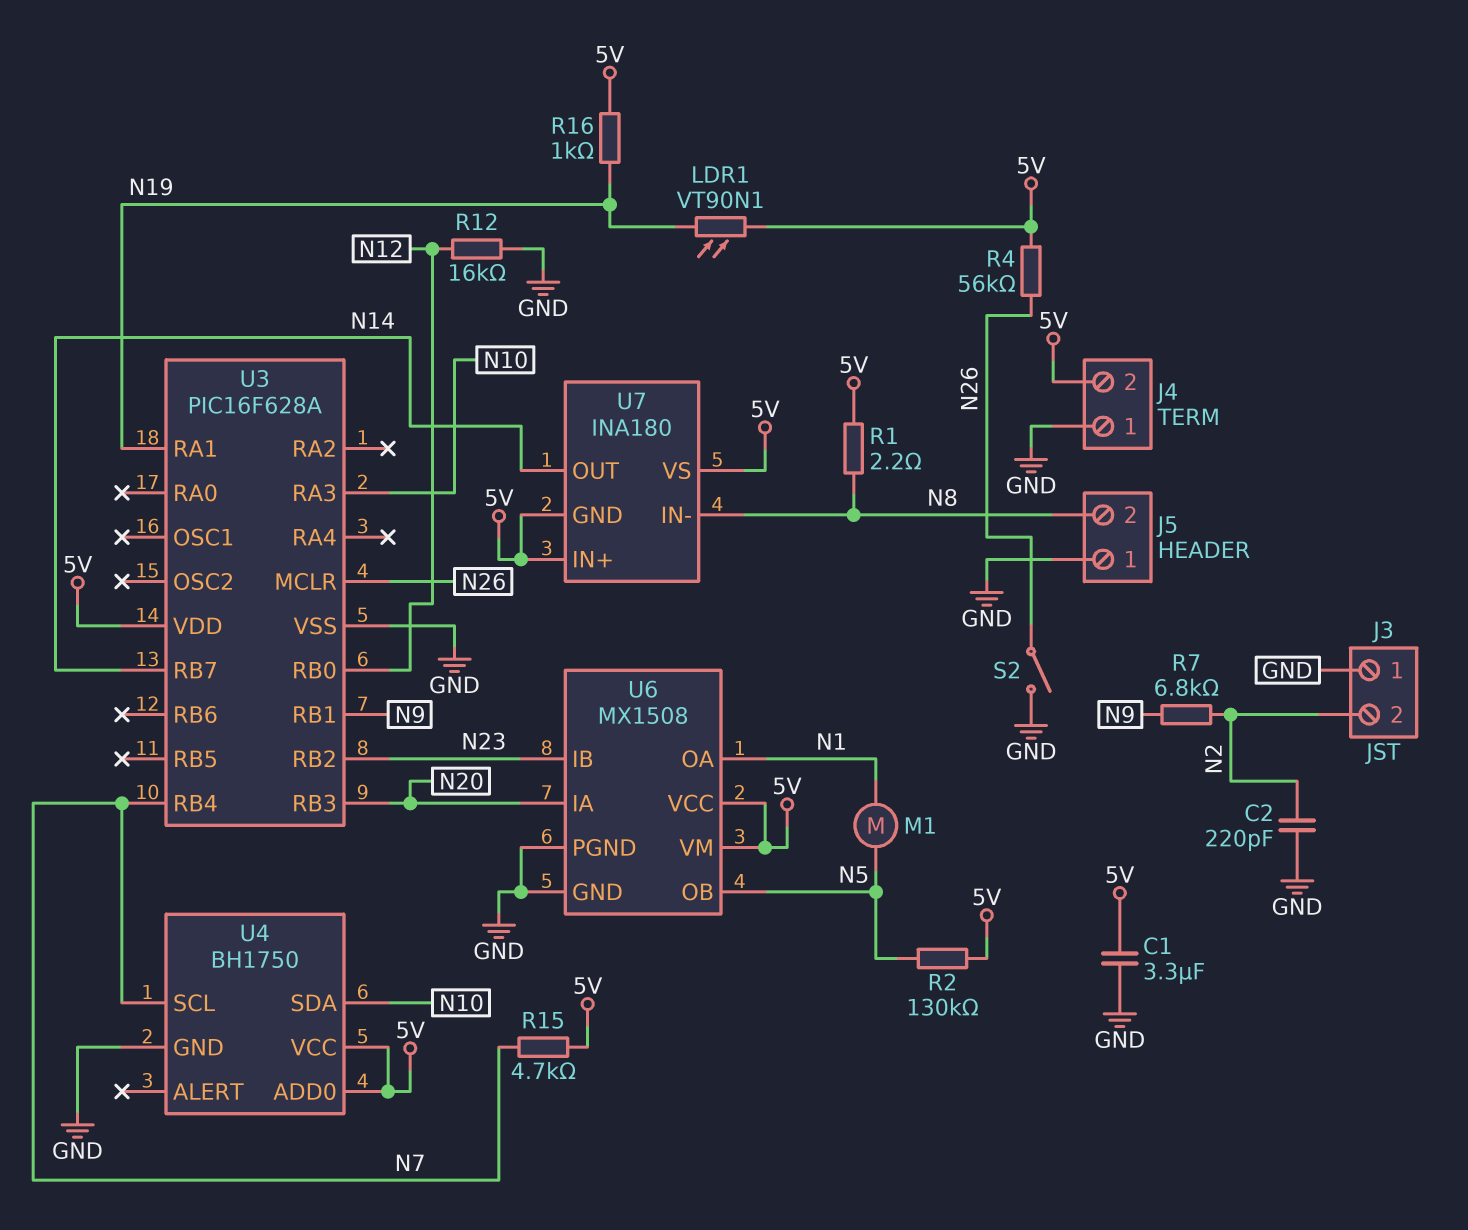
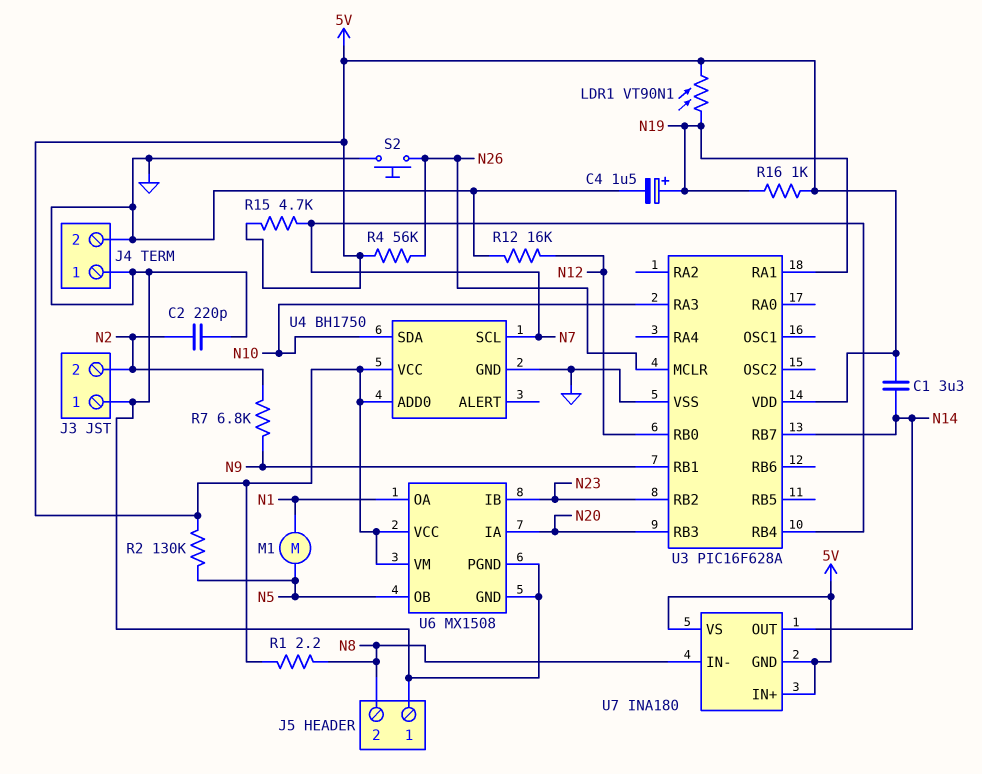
C1: 3.3uF (5V, GND) -> 3.3uF (5V, N14)
C4: none -> 1.5uF (plus N19, minus GND)
J4 pin 2: 5V -> GND
S2: switch (GND, N26) -> button (GND, N26)

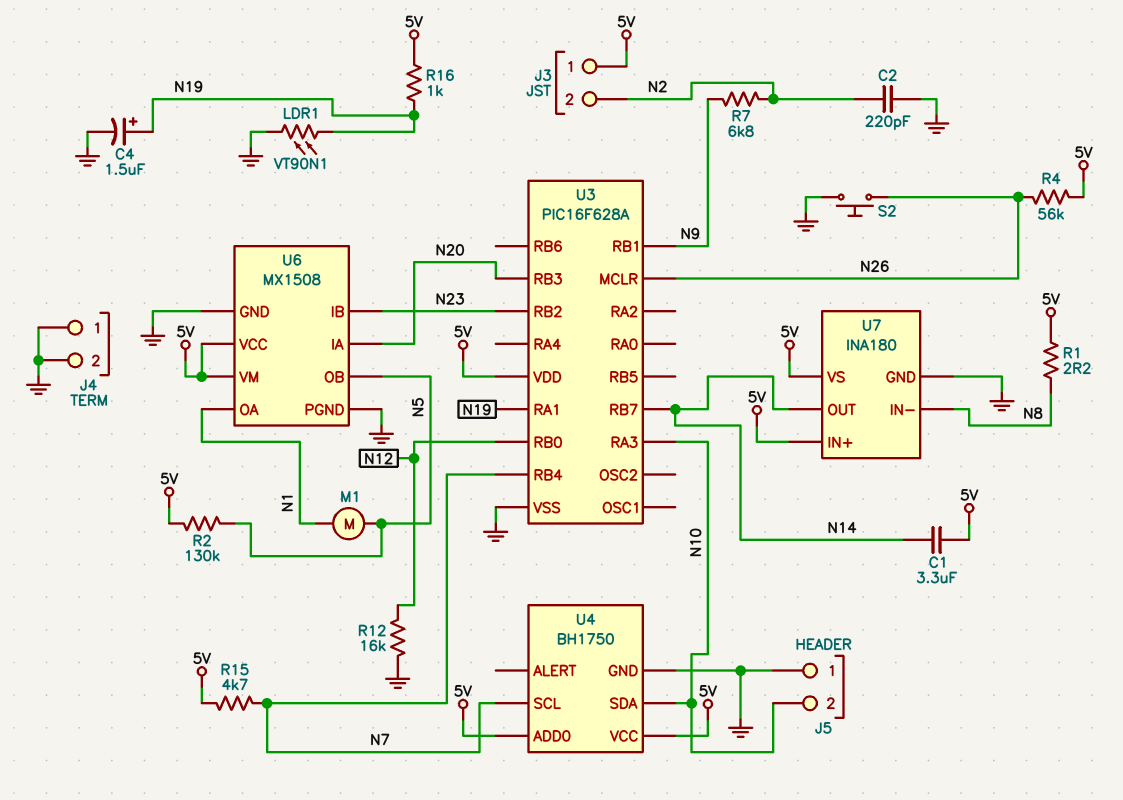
J3 pin 1: GND -> 5V
J5 pin 2: N8 -> N10
LDR1: VT90N1 (5V, N19) -> VT90N1 (GND, N19)
U7 pin GND: 5V -> GND

